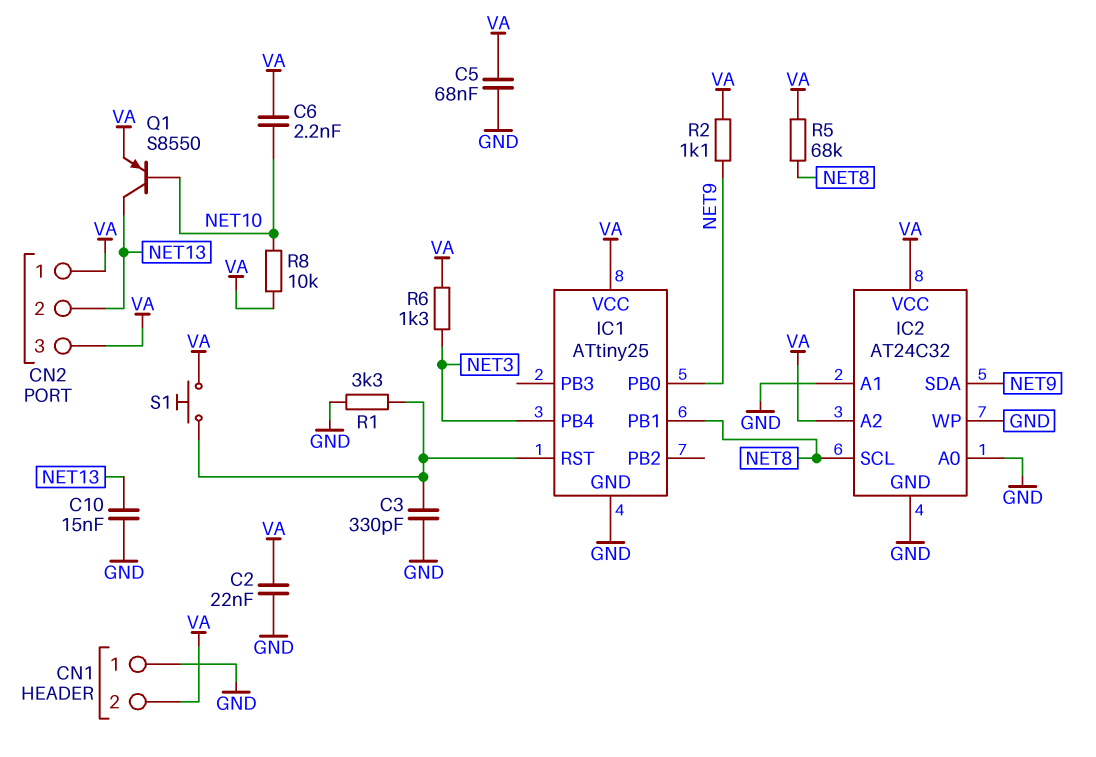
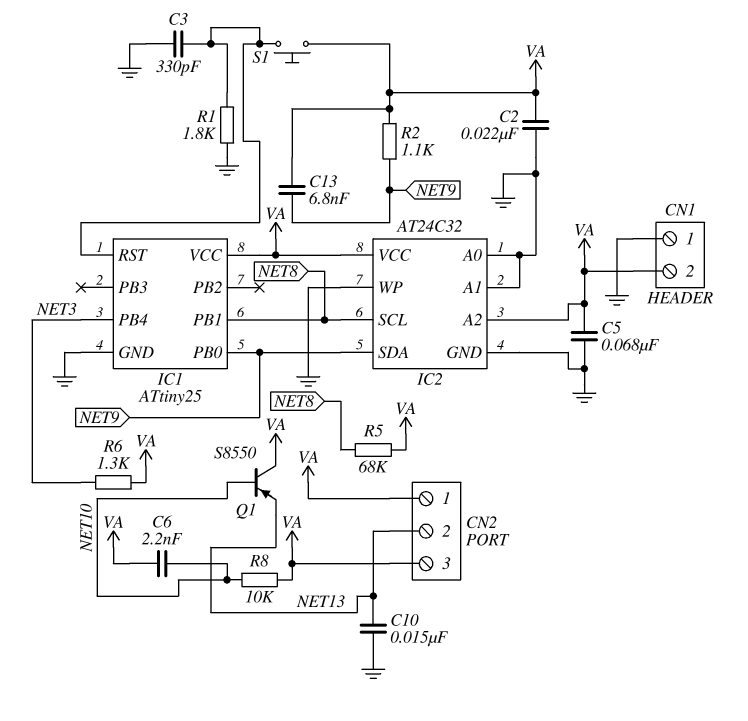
C13: none -> 6.8nF (NET9, VA)
Q1: PNP S8550 (B NET10, C NET13, E VA) -> PNP S8550 (B NET10, C VA, E NET13)
R1: 3.3k (GND, IC1/RST) -> 1.8k (GND, IC1/RST)

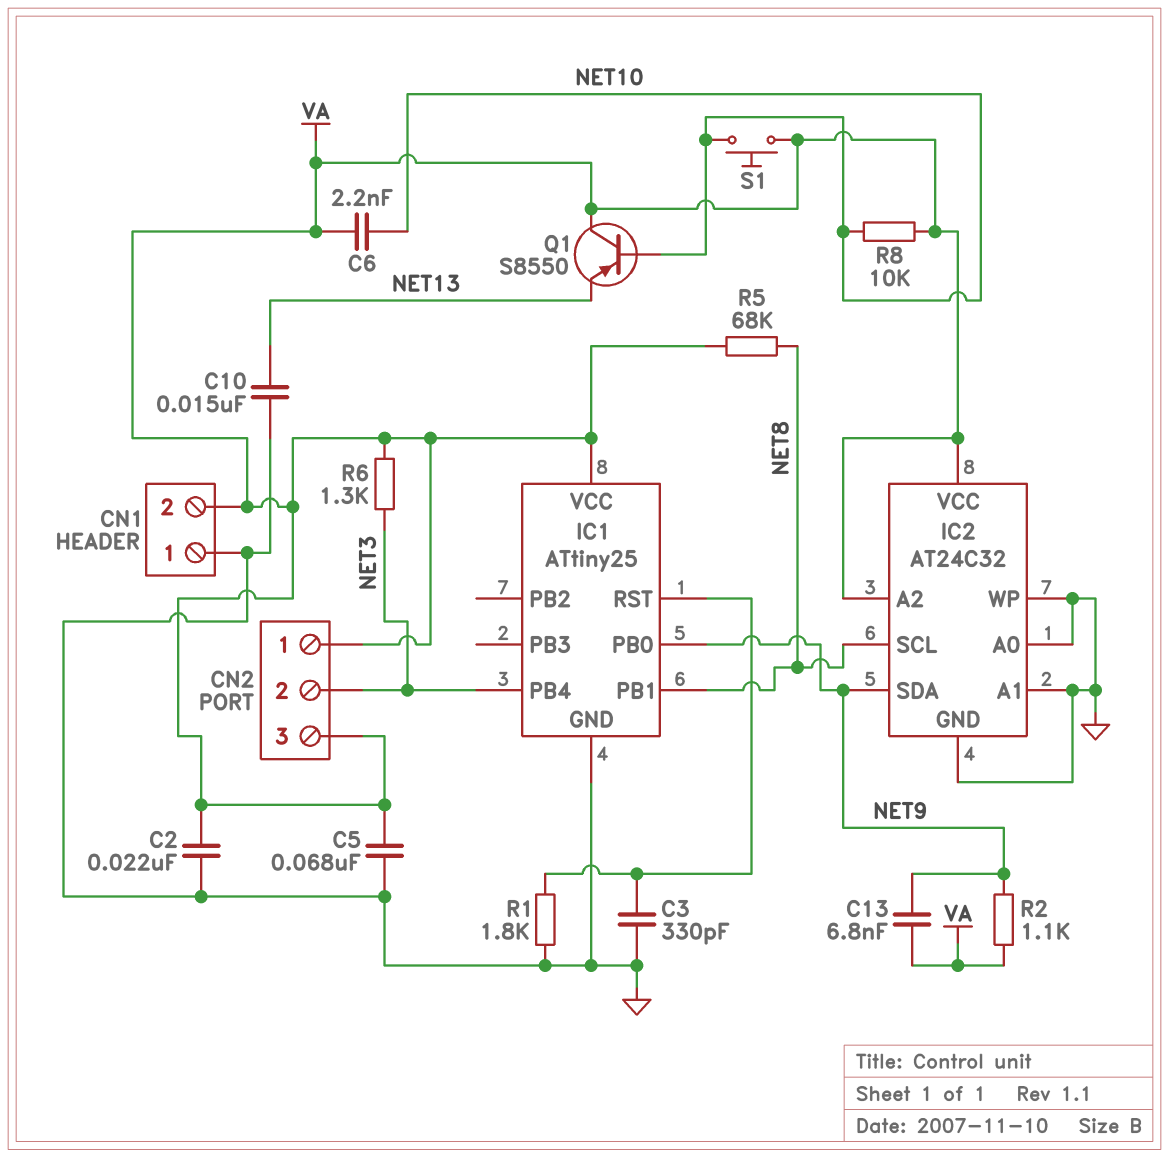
CN2 pin 2: NET13 -> NET3
S1: button (IC1/RST, VA) -> button (NET10, VA)

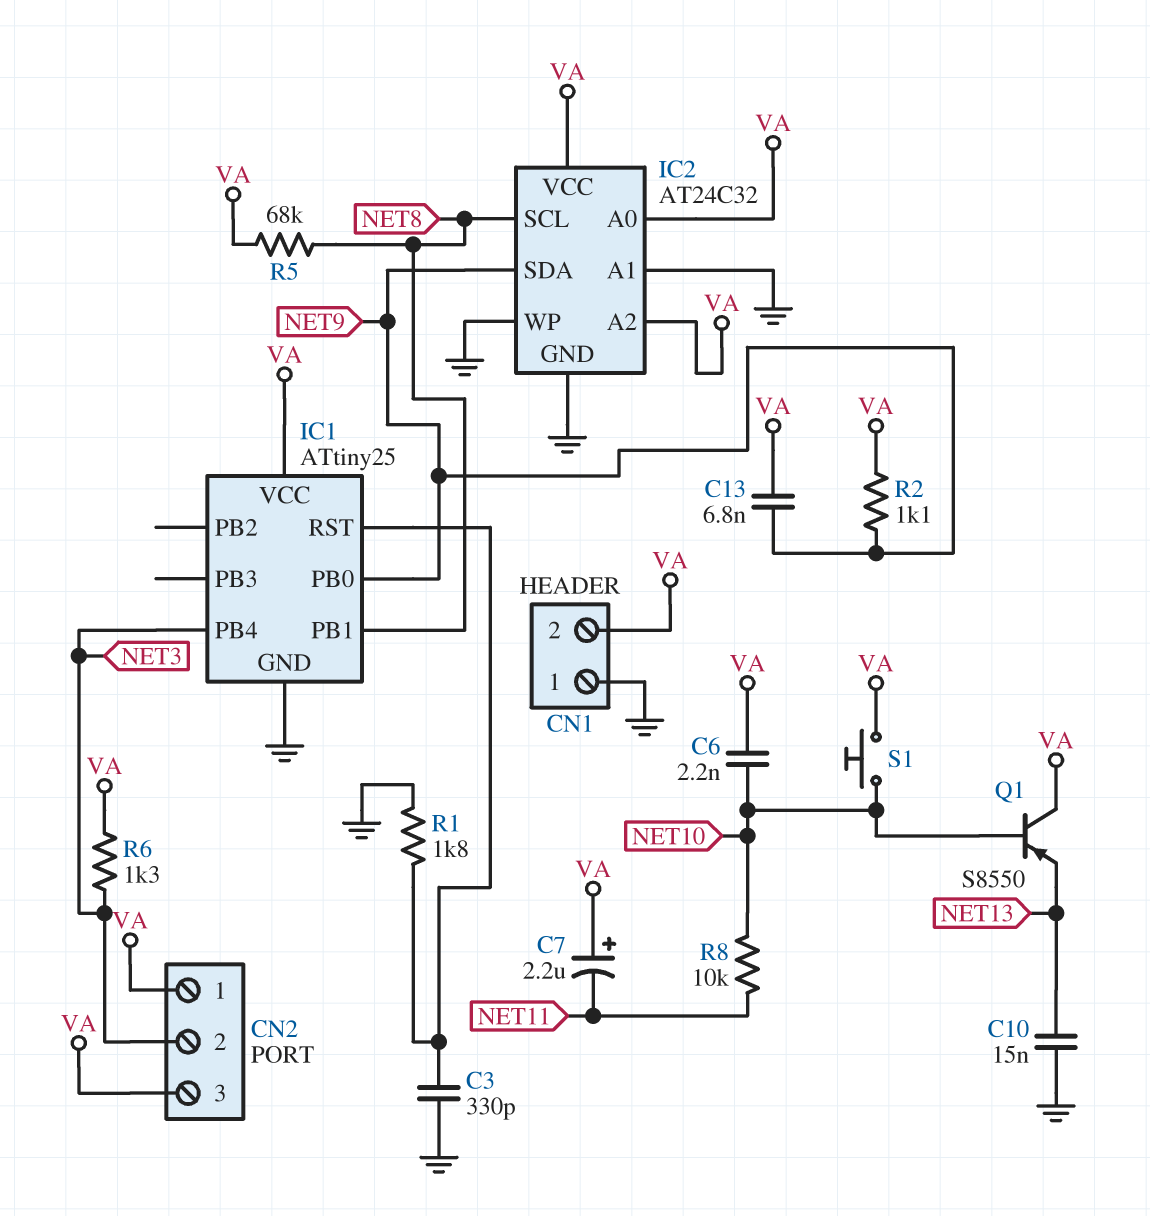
C2: 22nF (GND, VA) -> none
C5: 68nF (GND, VA) -> none
C7: none -> 2.2uF (plus VA, minus NET11)
IC2 pin A0: GND -> VA
R8: 10k (NET10, VA) -> 10k (NET10, NET11)

